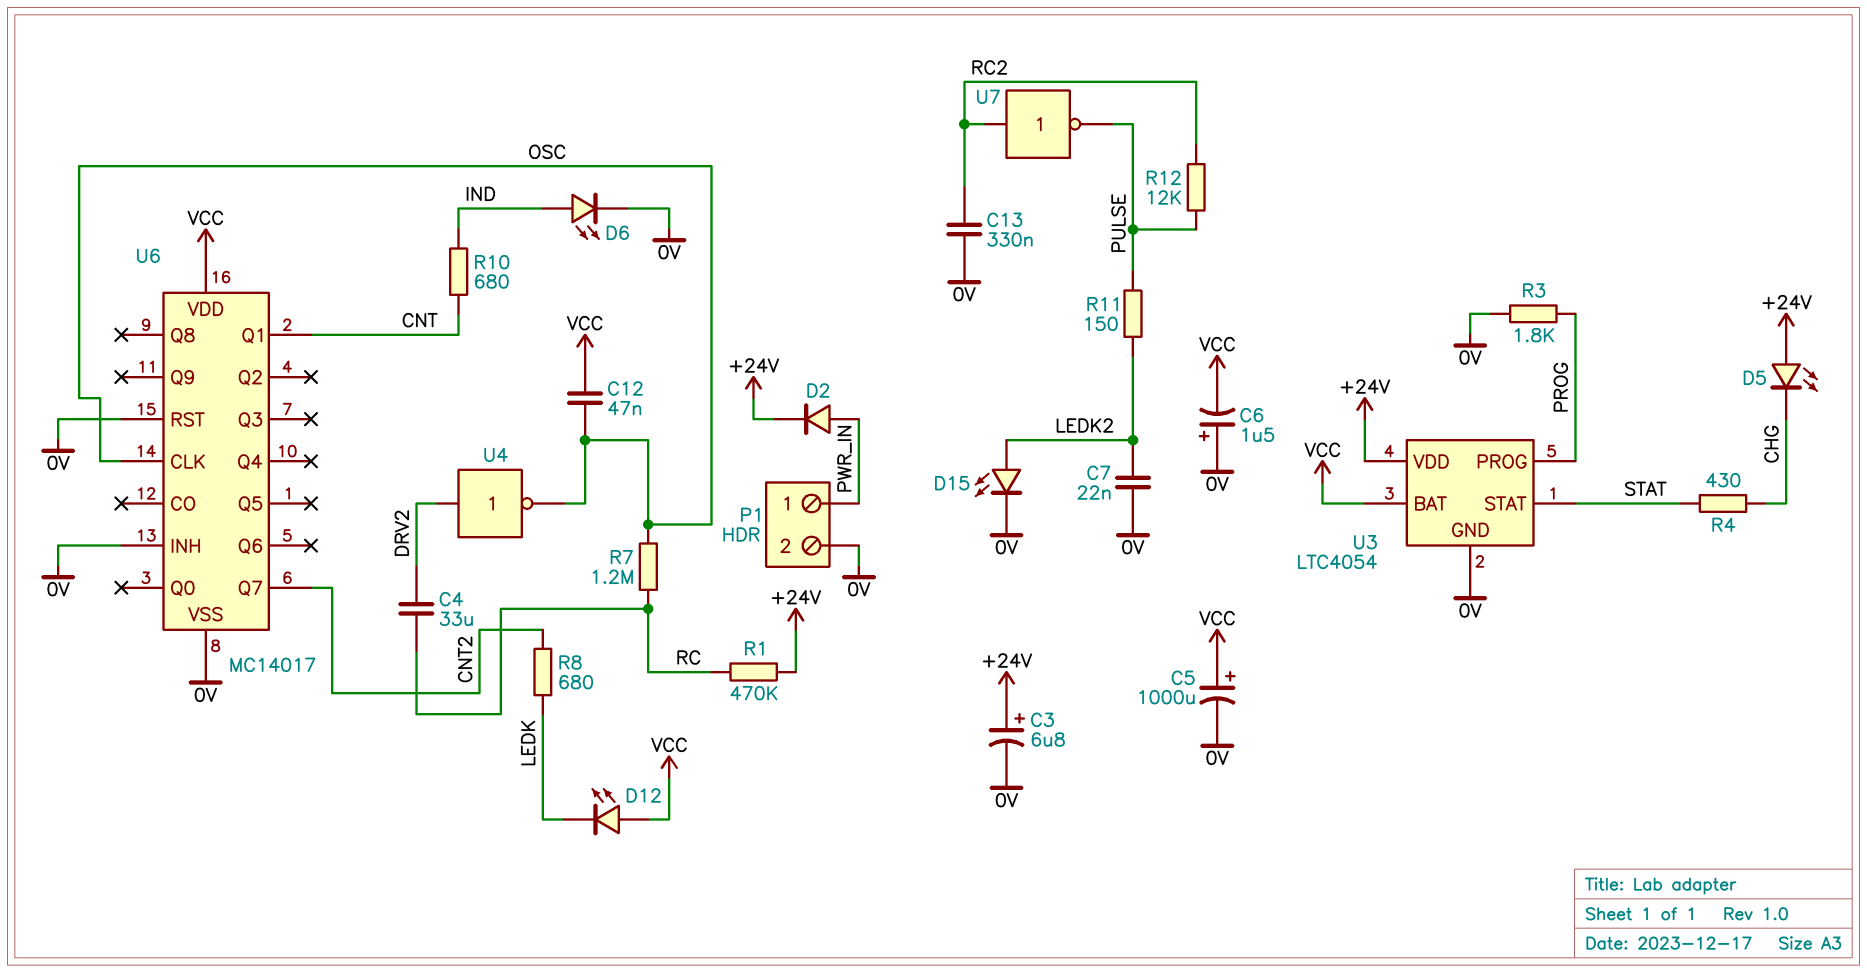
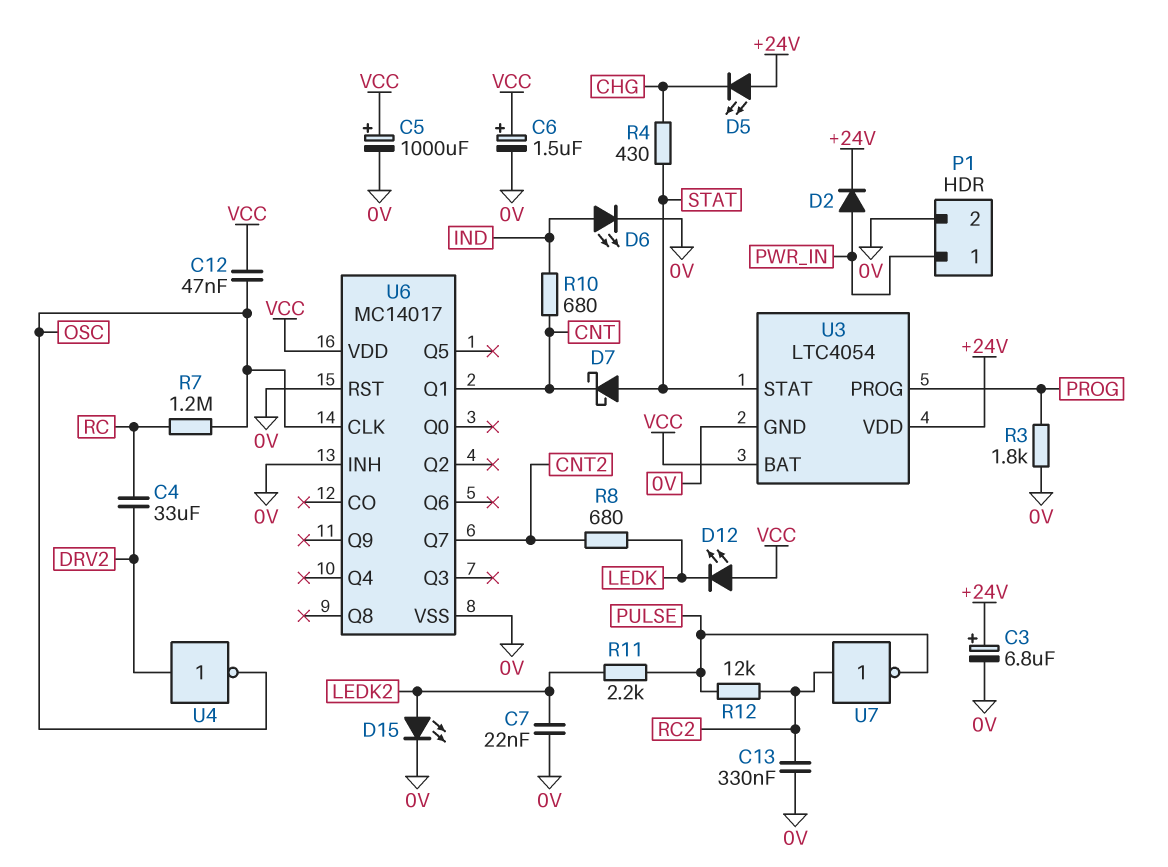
C6: 1.5uF (plus 0V, minus VCC) -> 1.5uF (plus VCC, minus 0V)
D7: none -> schottky (A STAT, K CNT)
R1: 470k (+24V, RC) -> none
R11: 150 (LEDK2, PULSE) -> 2.2k (LEDK2, PULSE)

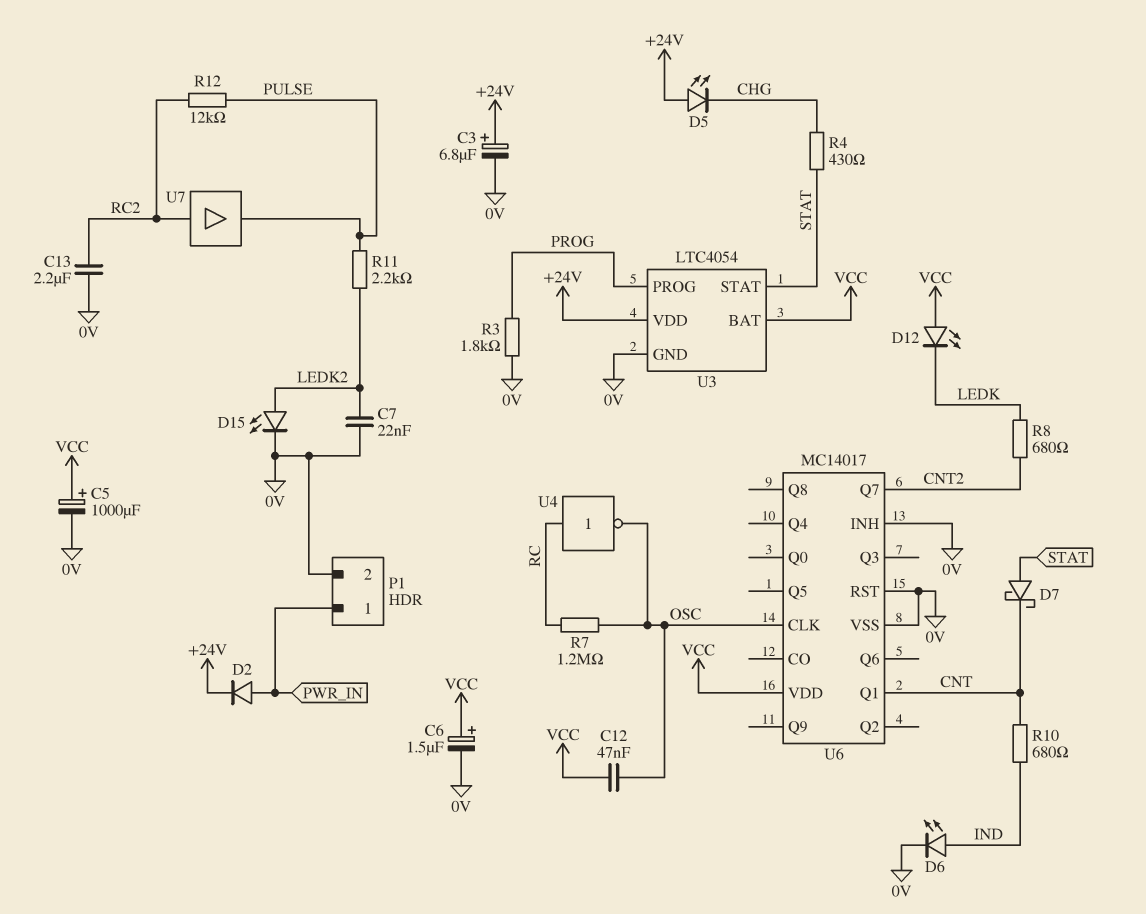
C4: 33uF (DRV2, RC) -> none
C13: 330nF (0V, RC2) -> 2.2uF (0V, RC2)
U4: NOT (in DRV2, out OSC) -> NOT (in RC, out OSC)
U7: NOT (in RC2, out PULSE) -> buffer (in RC2, out PULSE)

